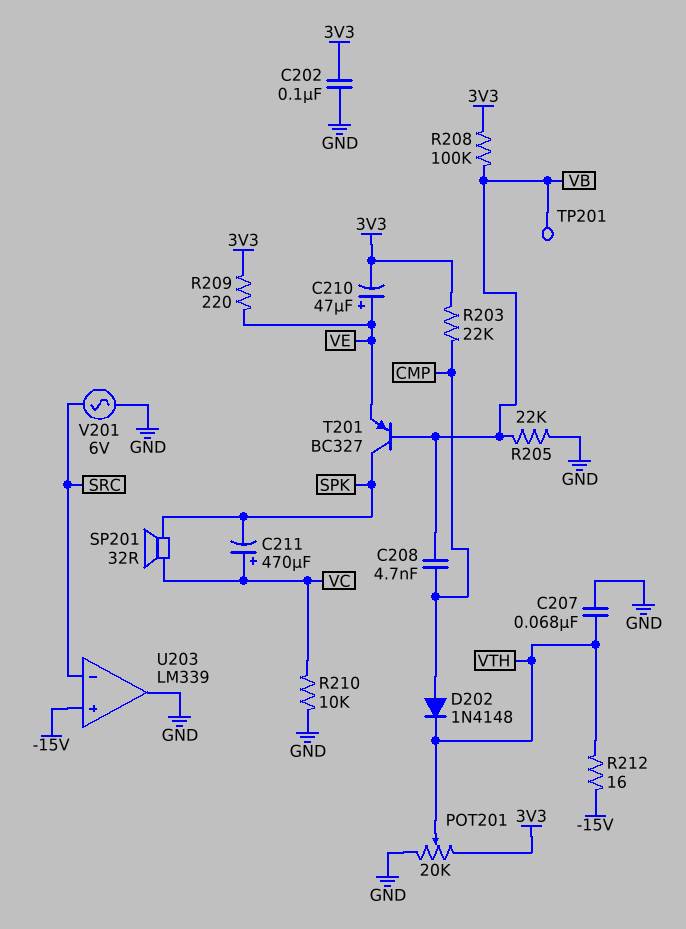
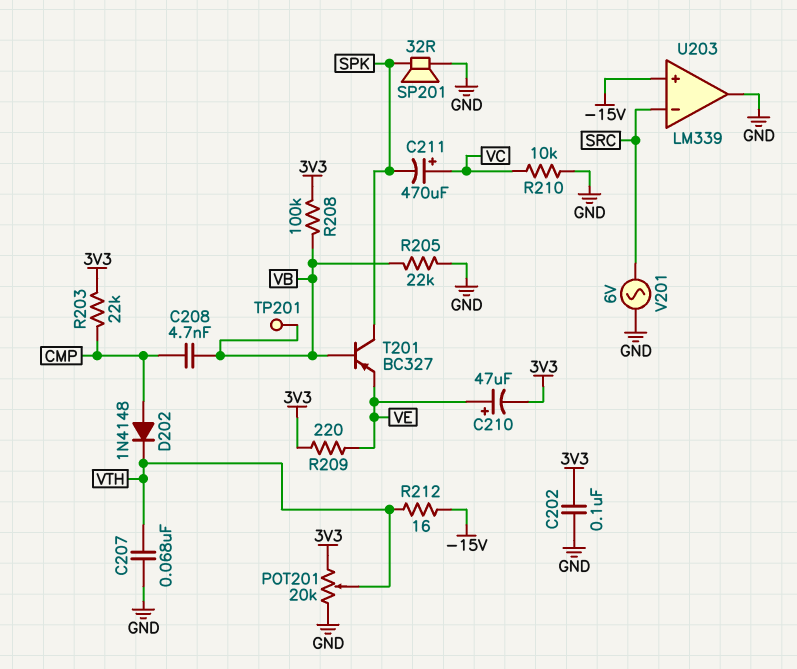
SP201: speaker 32R (SPK, VC) -> speaker 32R (GND, SPK)

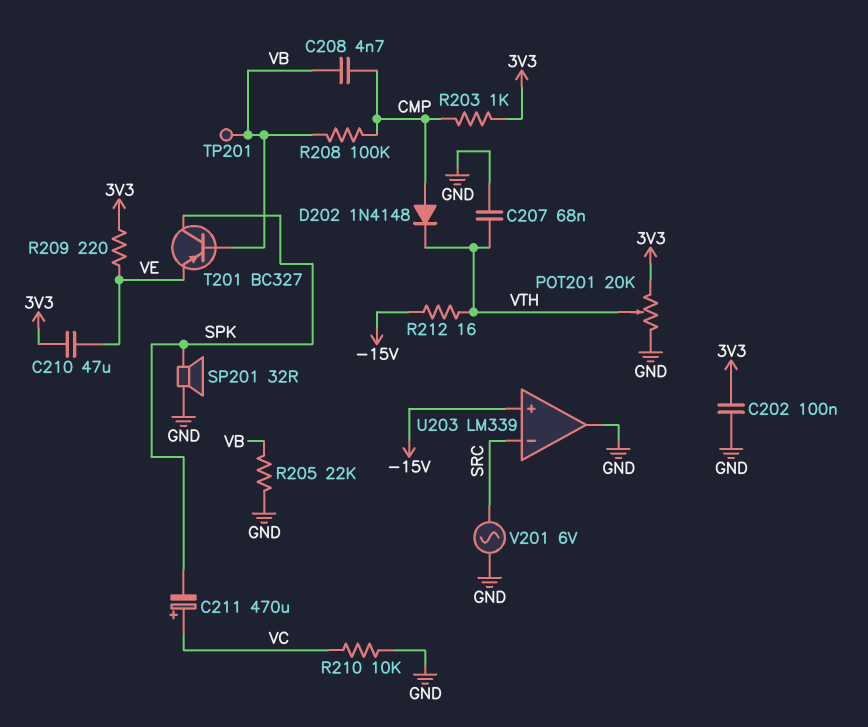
C210: 47uF (plus VE, minus 3V3) -> 47uF (3V3, VE)
R203: 22k (3V3, CMP) -> 1k (3V3, CMP)
R208: 100k (3V3, VB) -> 100k (CMP, VB)

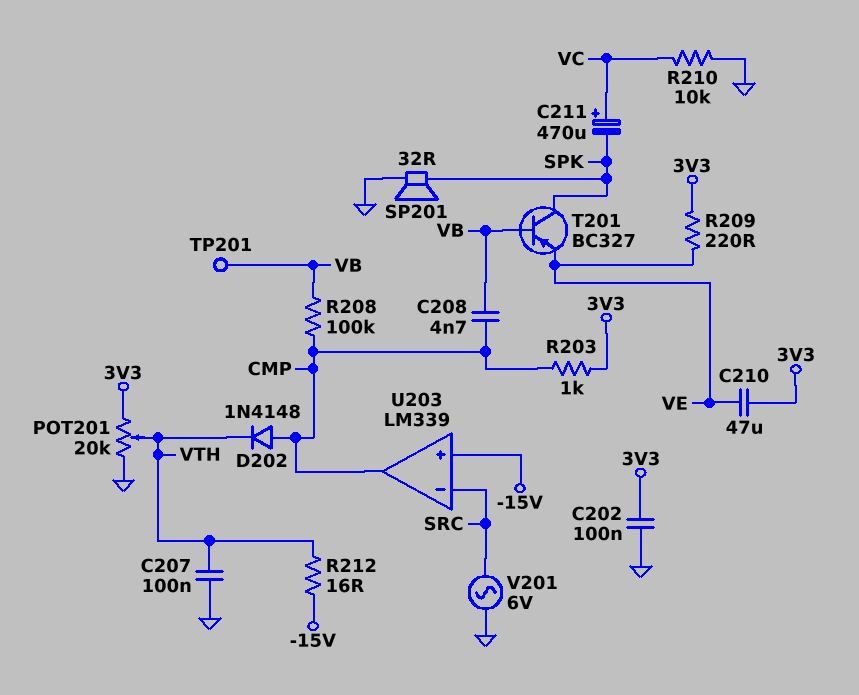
C207: 68nF (GND, VTH) -> 100nF (GND, VTH)
R205: 22k (GND, VB) -> none
U203 pin out: GND -> CMP

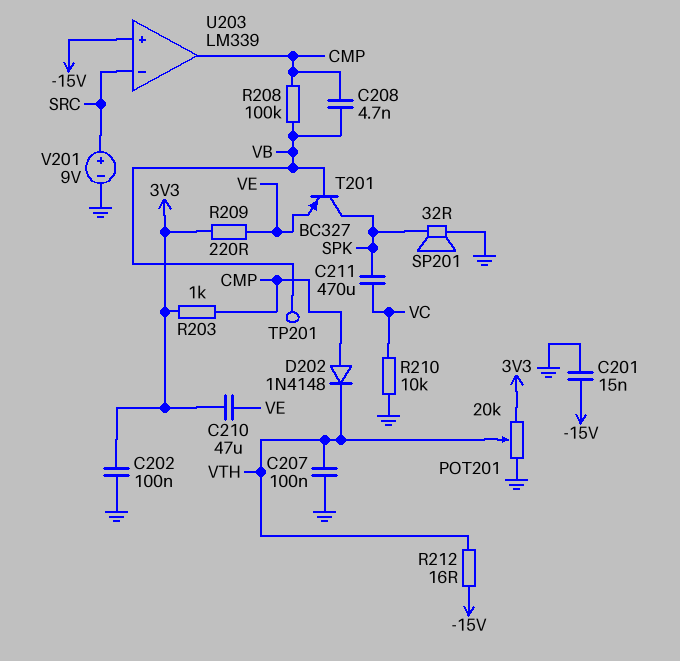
C201: none -> 15nF (-15V, GND)
C211: 470uF (plus VC, minus SPK) -> 470uF (SPK, VC)
V201: AC 6V (GND, SRC) -> 9V (plus SRC, minus GND)

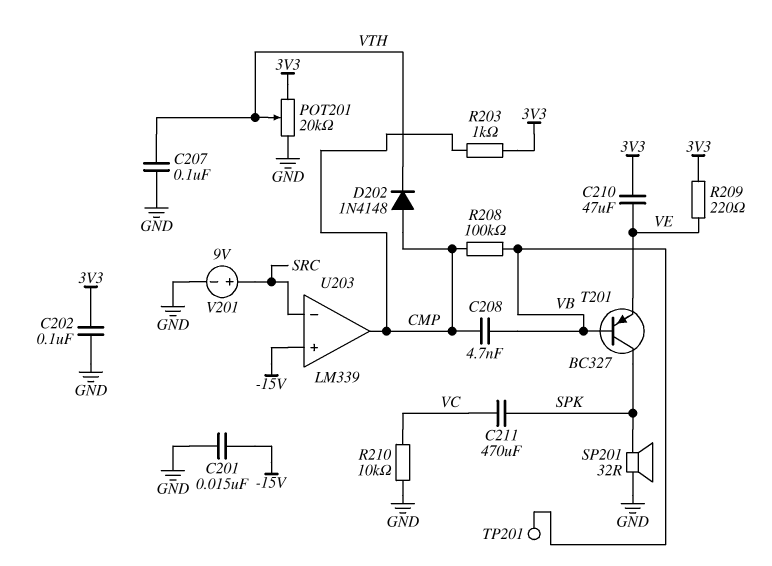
R212: 16 (-15V, VTH) -> none

